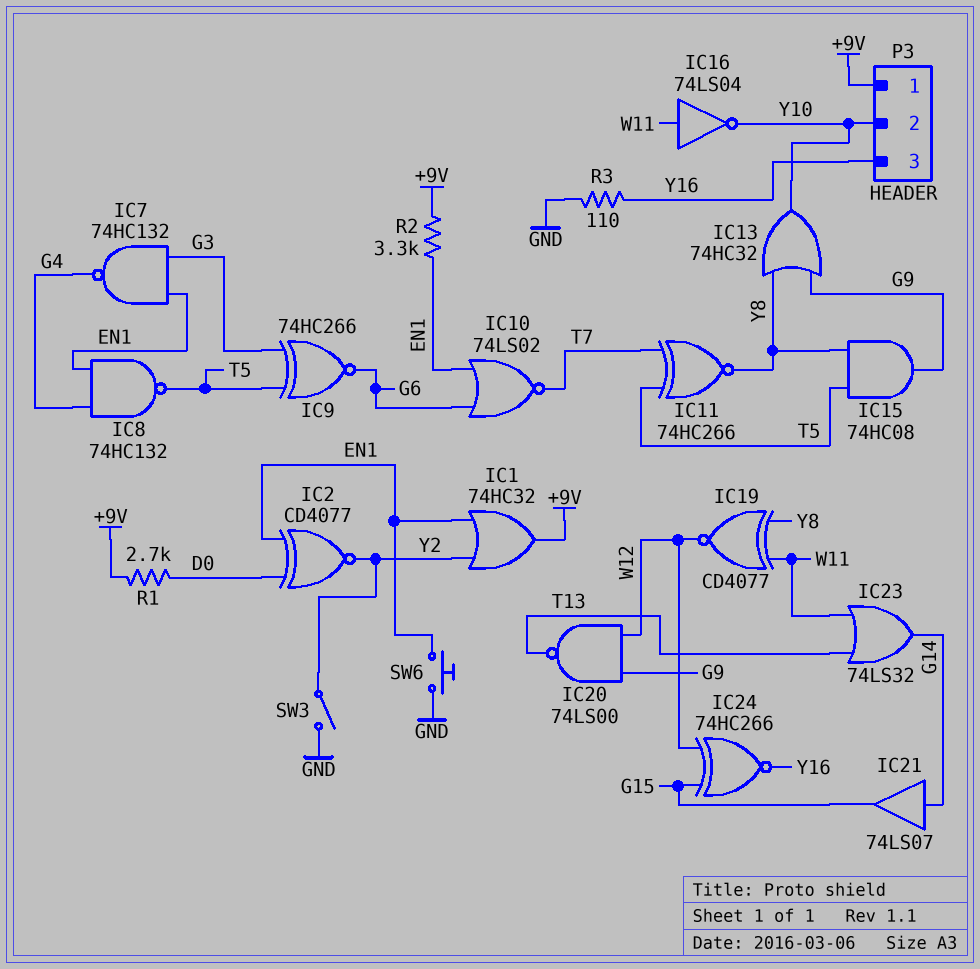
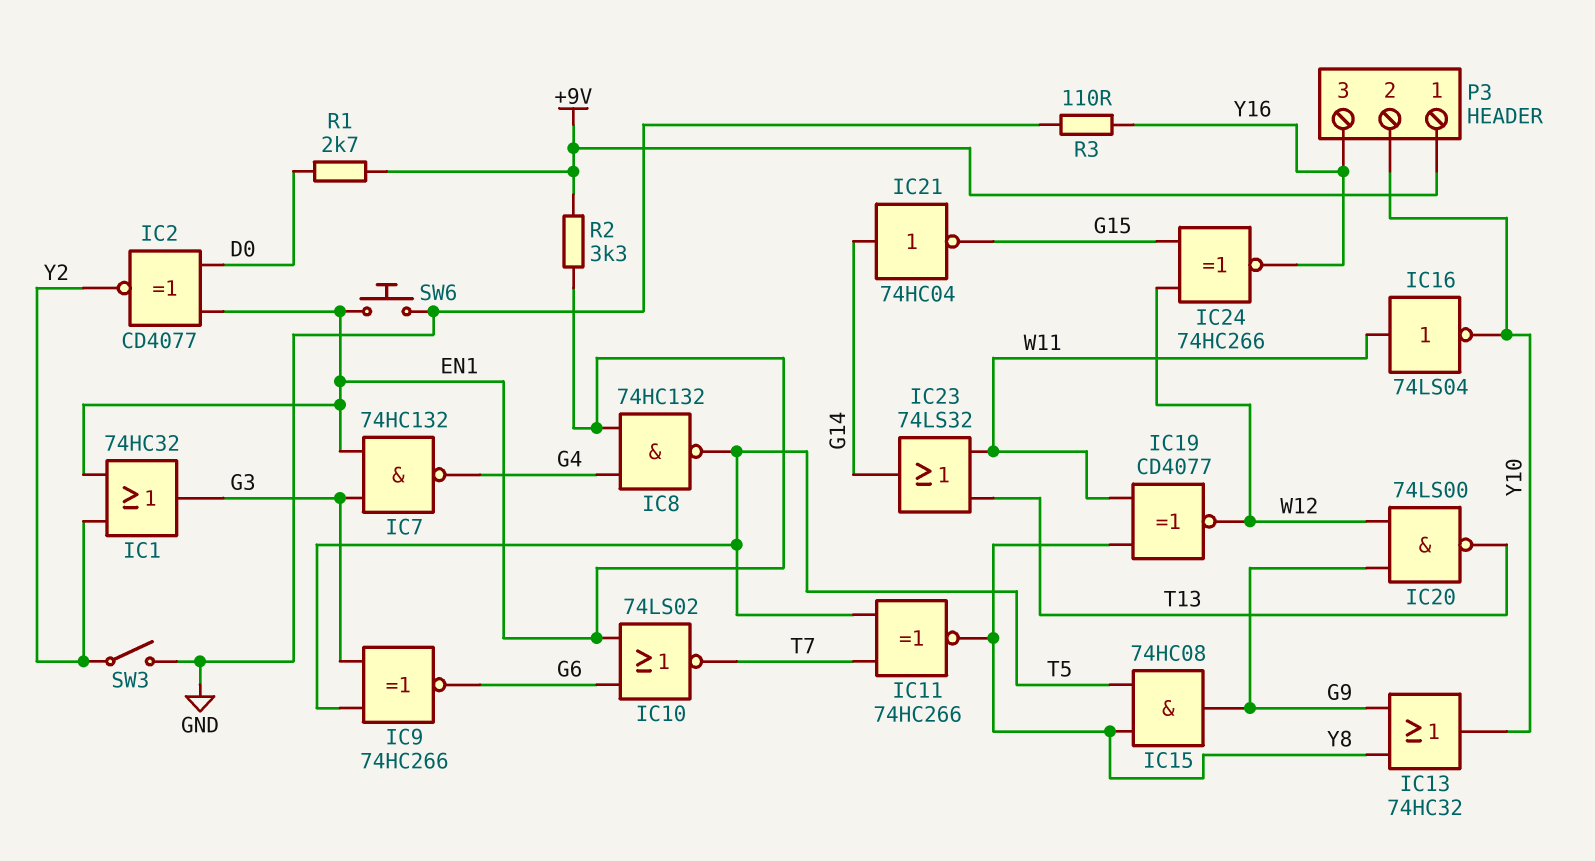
IC1: OR 74HC32 (in EN1, in Y2, out +9V) -> OR 74HC32 (in EN1, in Y2, out G3)
IC21: buffer 74LS07 (in G14, out G15) -> NOT 74HC04 (in G14, out G15)

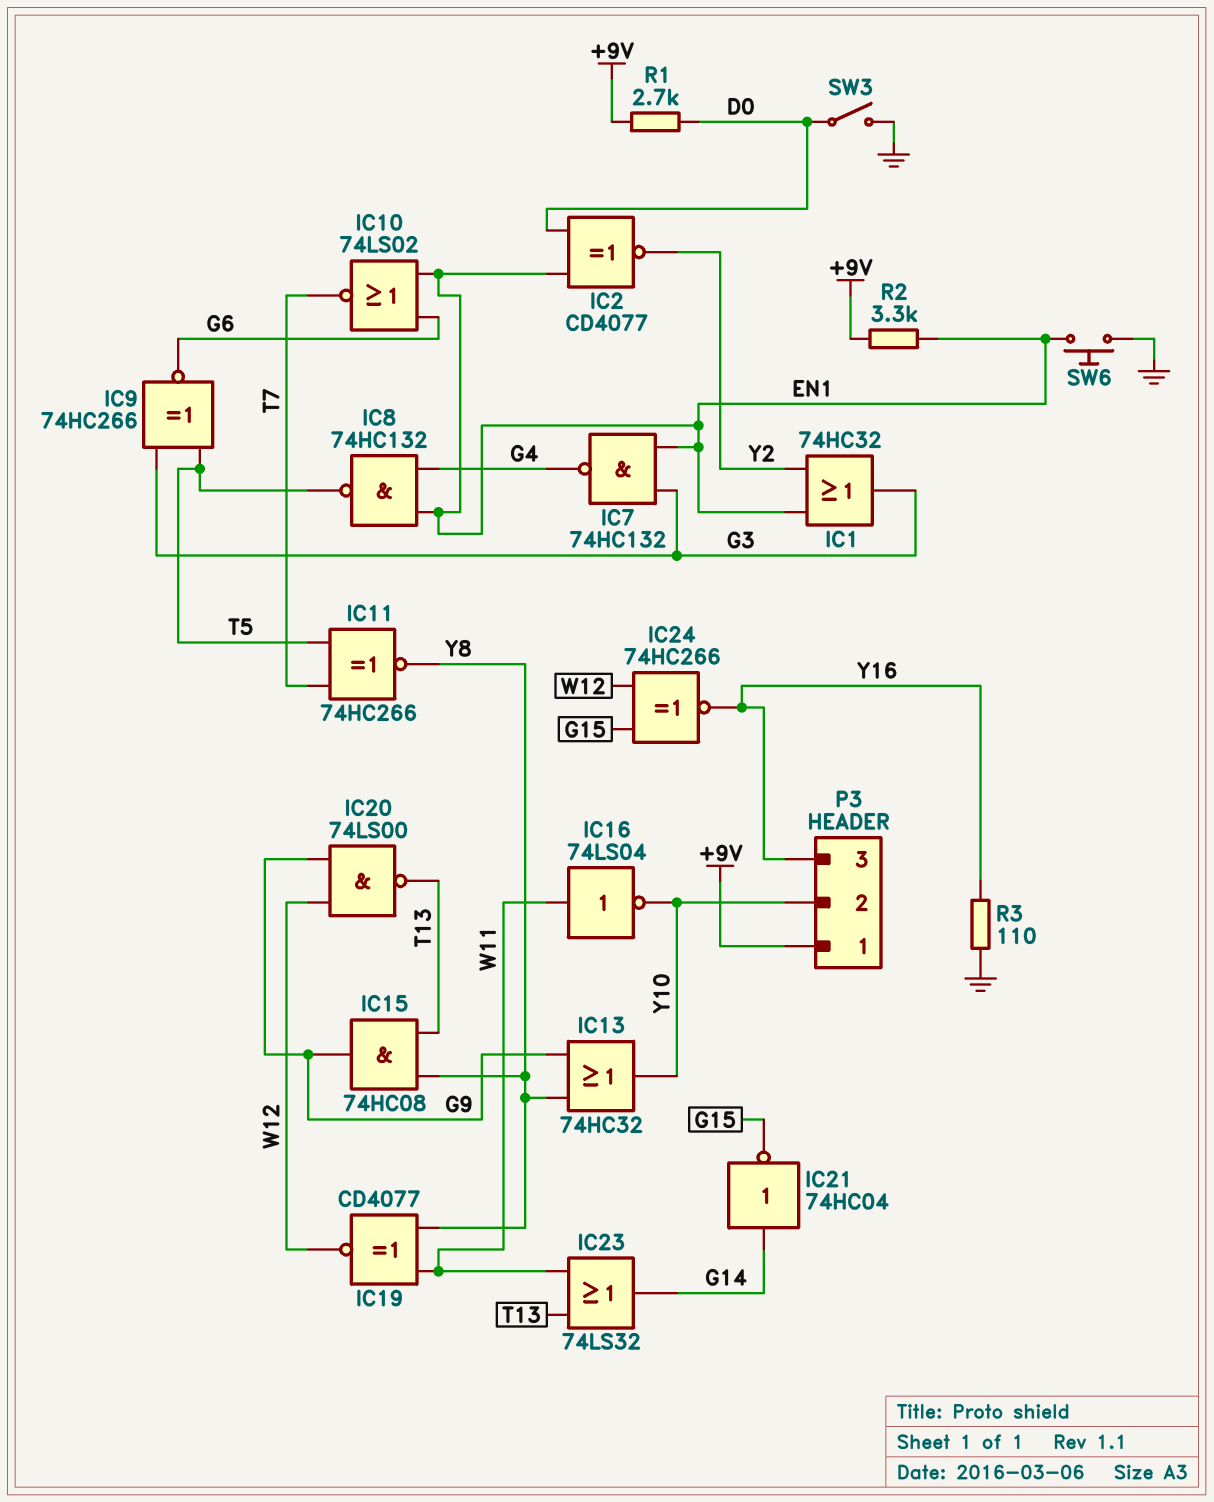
IC15: AND 74HC08 (in T5, in Y8, out G9) -> AND 74HC08 (in T13, in Y8, out G9)
SW3: switch (GND, Y2) -> switch (D0, GND)

